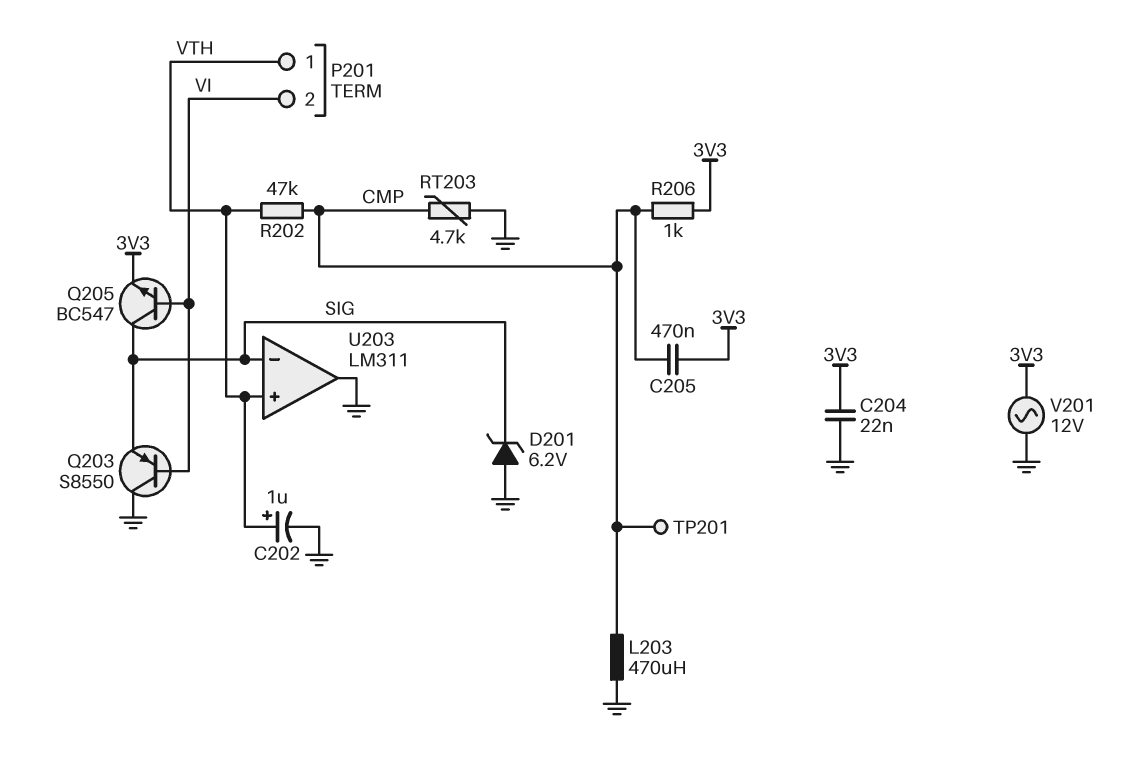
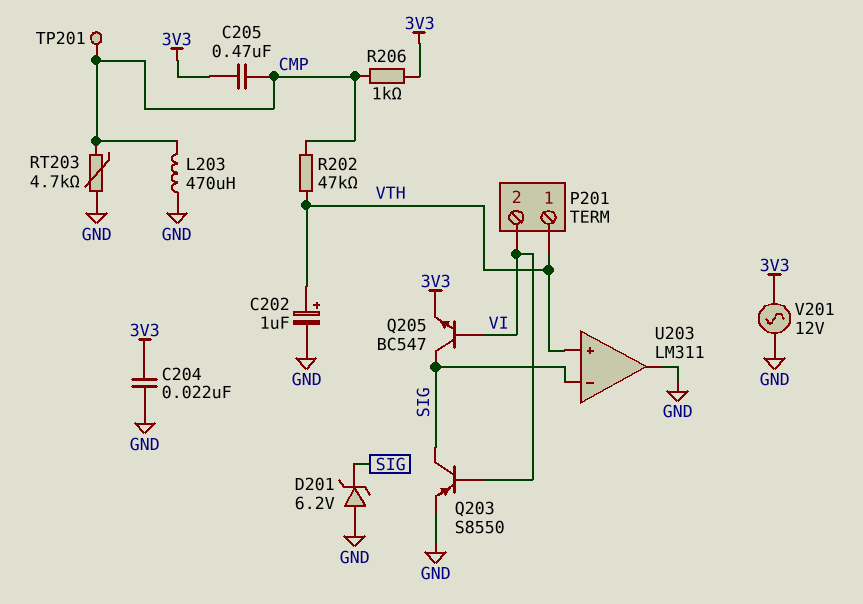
Q203: PNP S8550 (B VI, C GND, E SIG) -> PNP S8550 (B VI, C SIG, E GND)

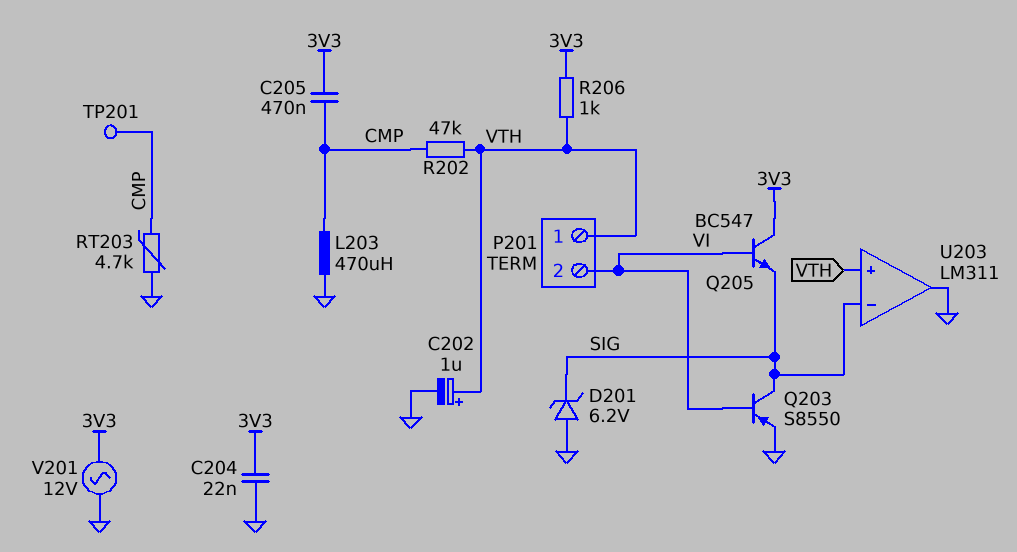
Q205: NPN BC547 (B VI, C SIG, E 3V3) -> NPN BC547 (B VI, C 3V3, E SIG)
R206: 1k (3V3, CMP) -> 1k (3V3, VTH)

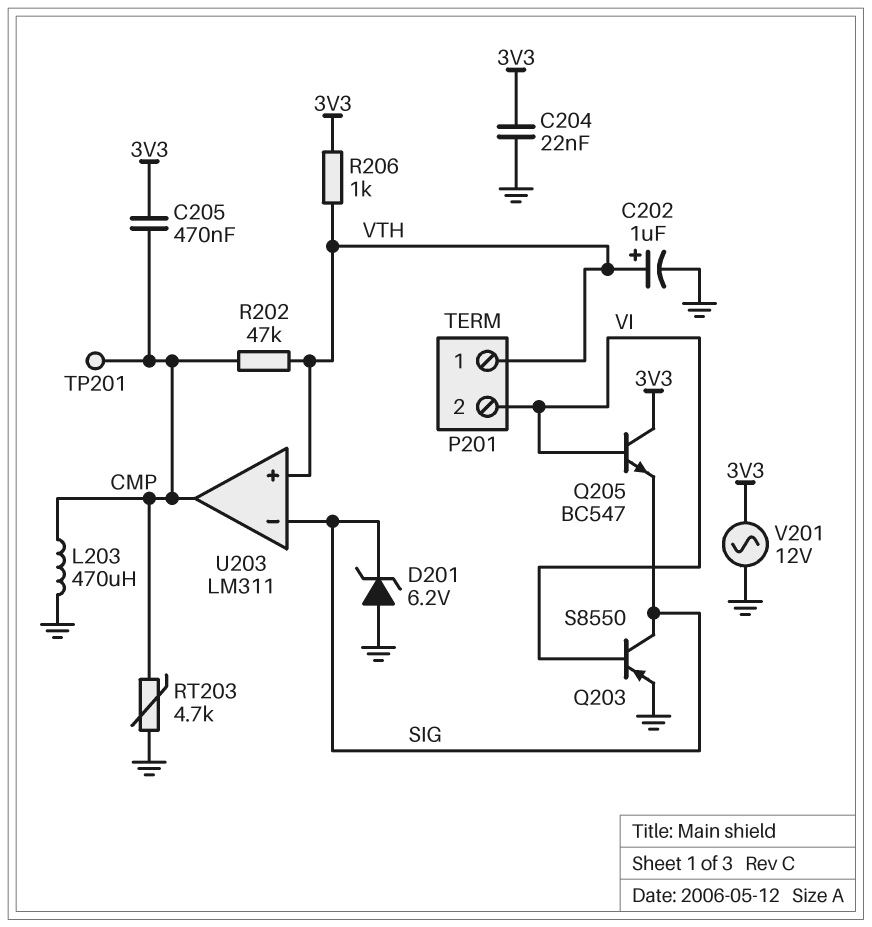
U203 pin out: GND -> CMP

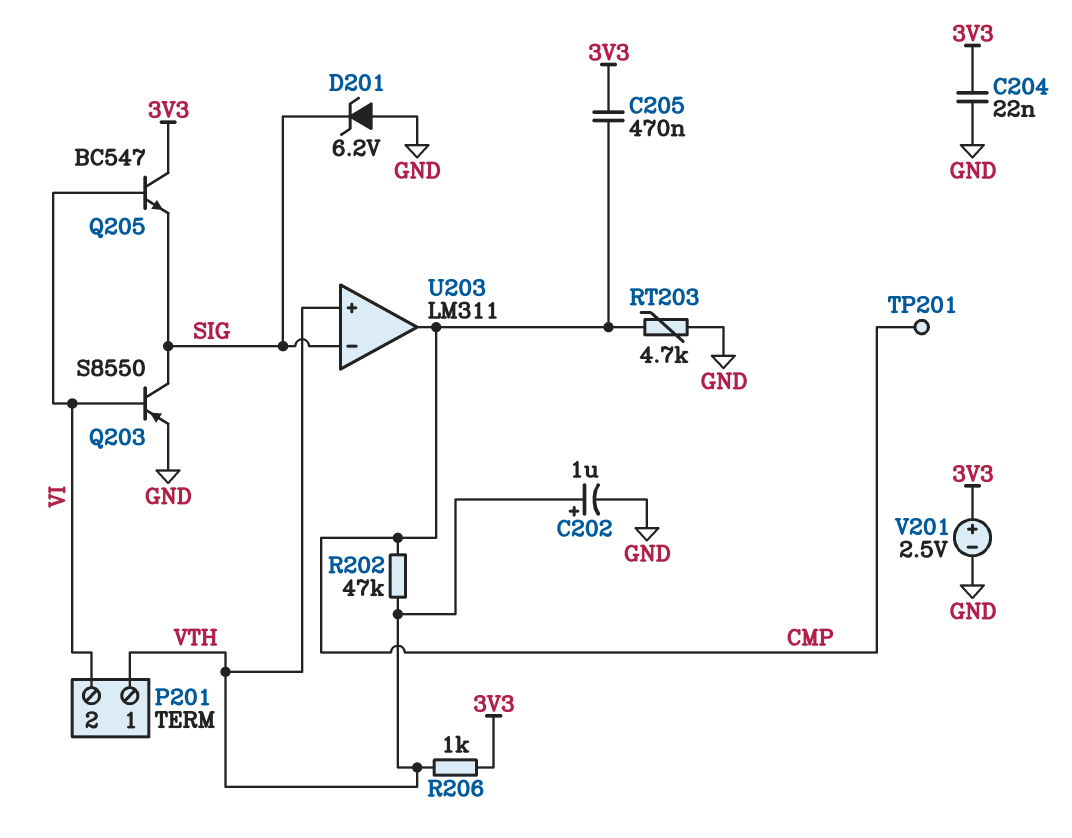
L203: 470uH (CMP, GND) -> none
V201: AC 12V (3V3, GND) -> 2.5V (plus 3V3, minus GND)

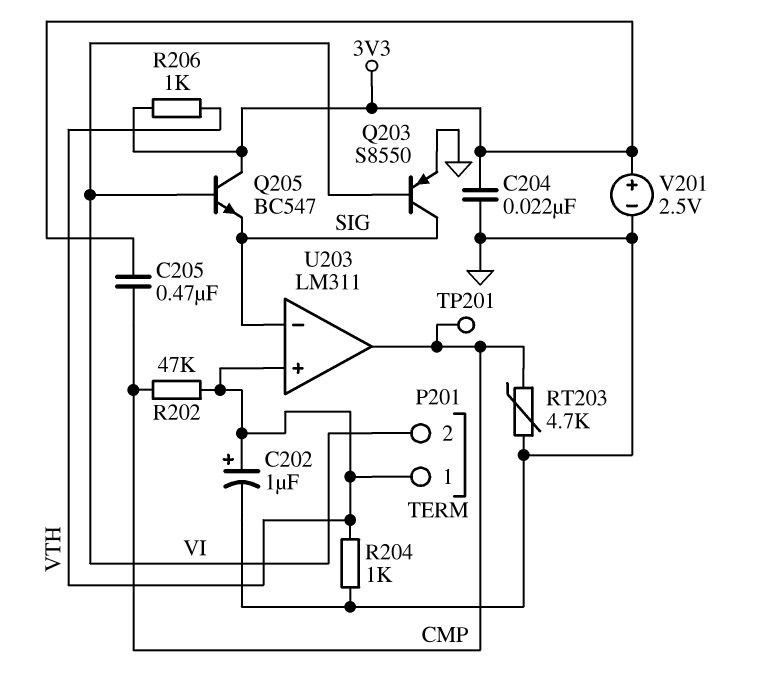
D201: zener 6.2V (A GND, K SIG) -> none
R204: none -> 1k (GND, VTH)

